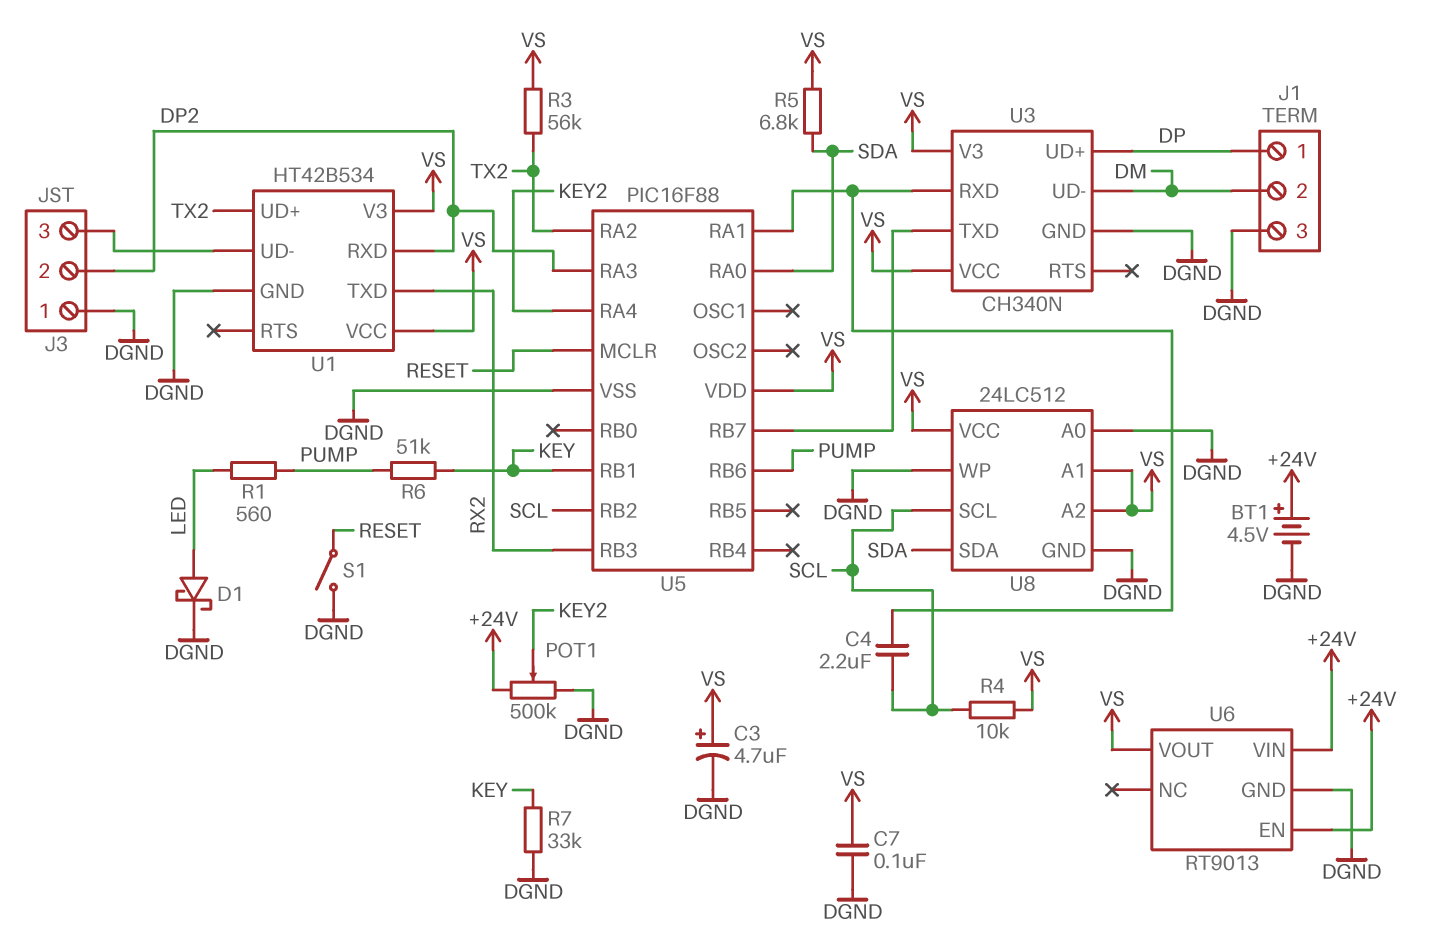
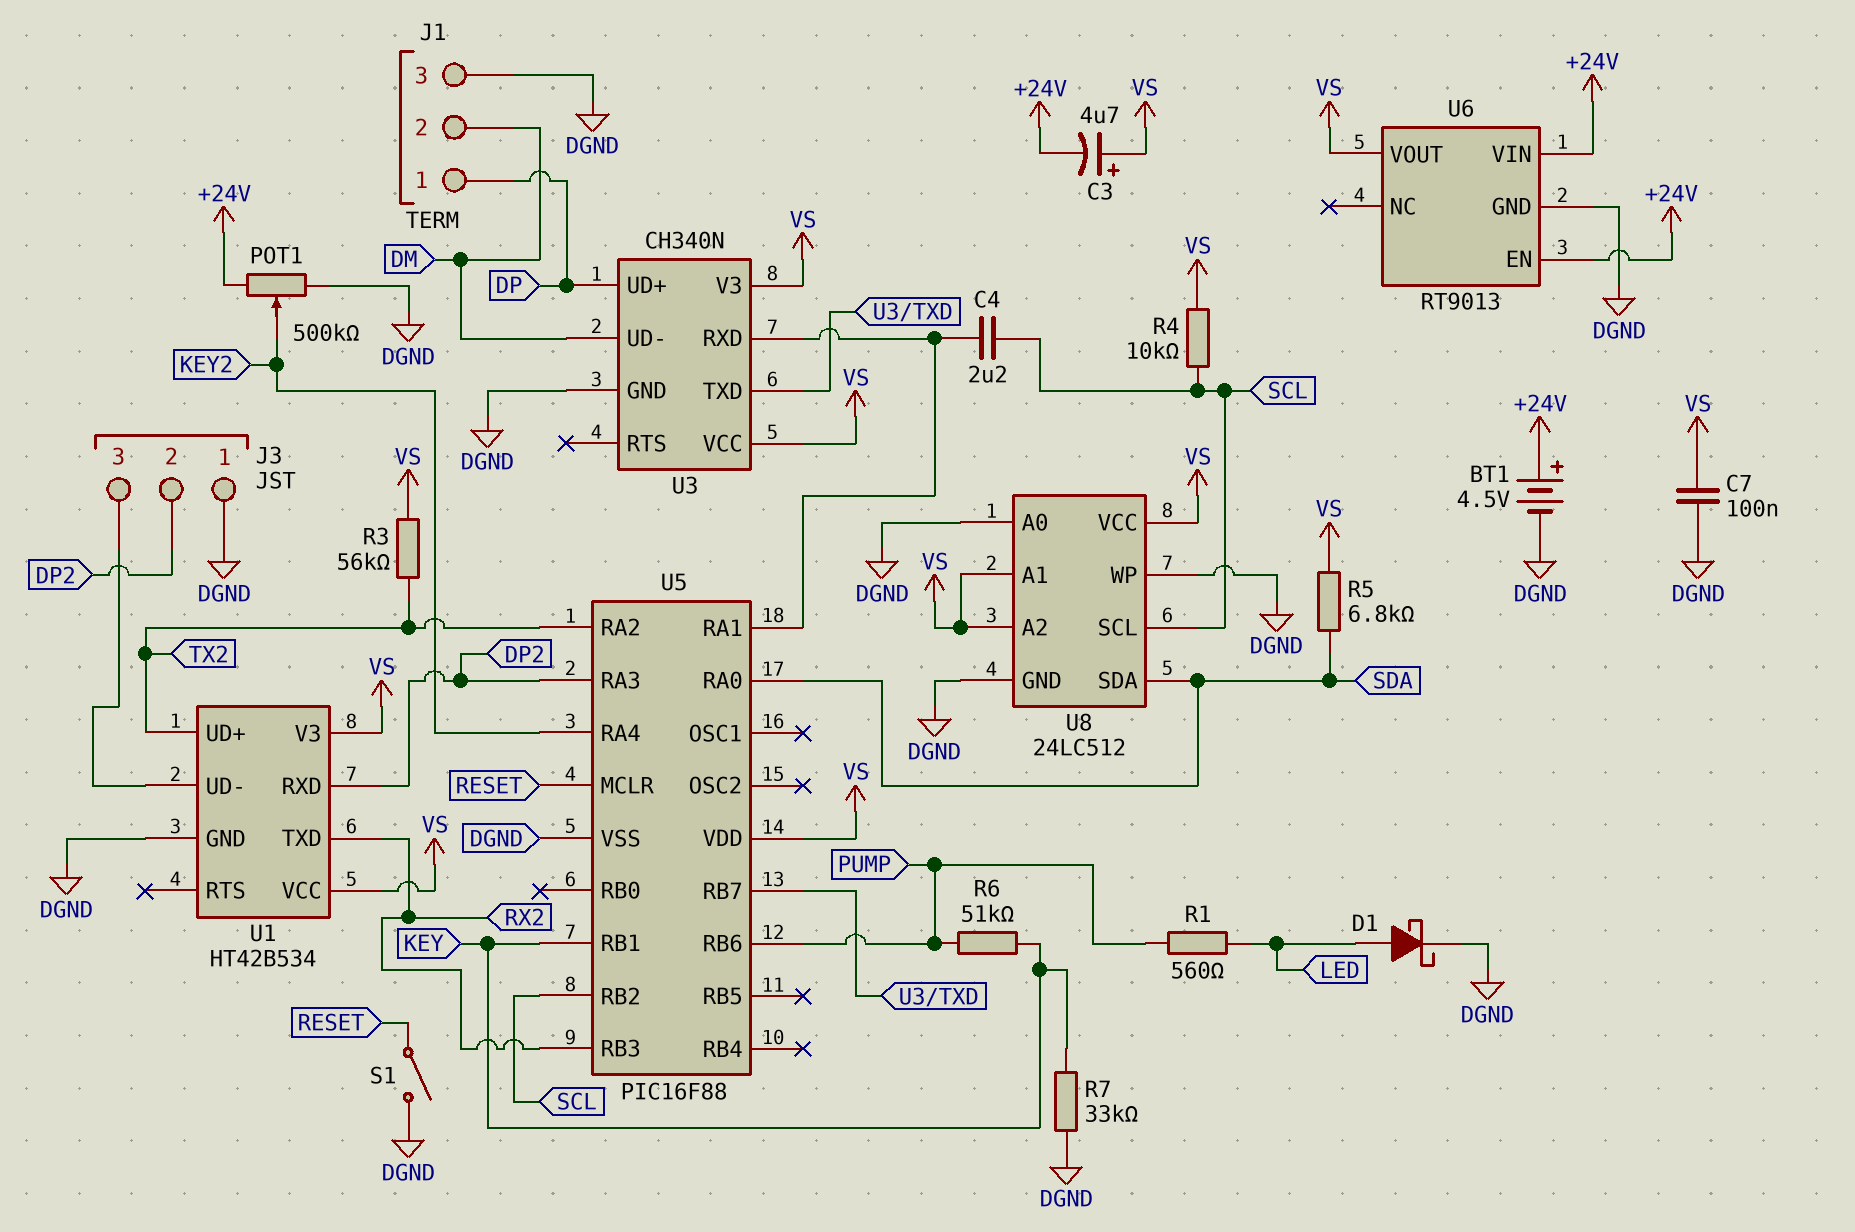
C3: 4.7uF (plus VS, minus DGND) -> 4.7uF (plus VS, minus +24V)

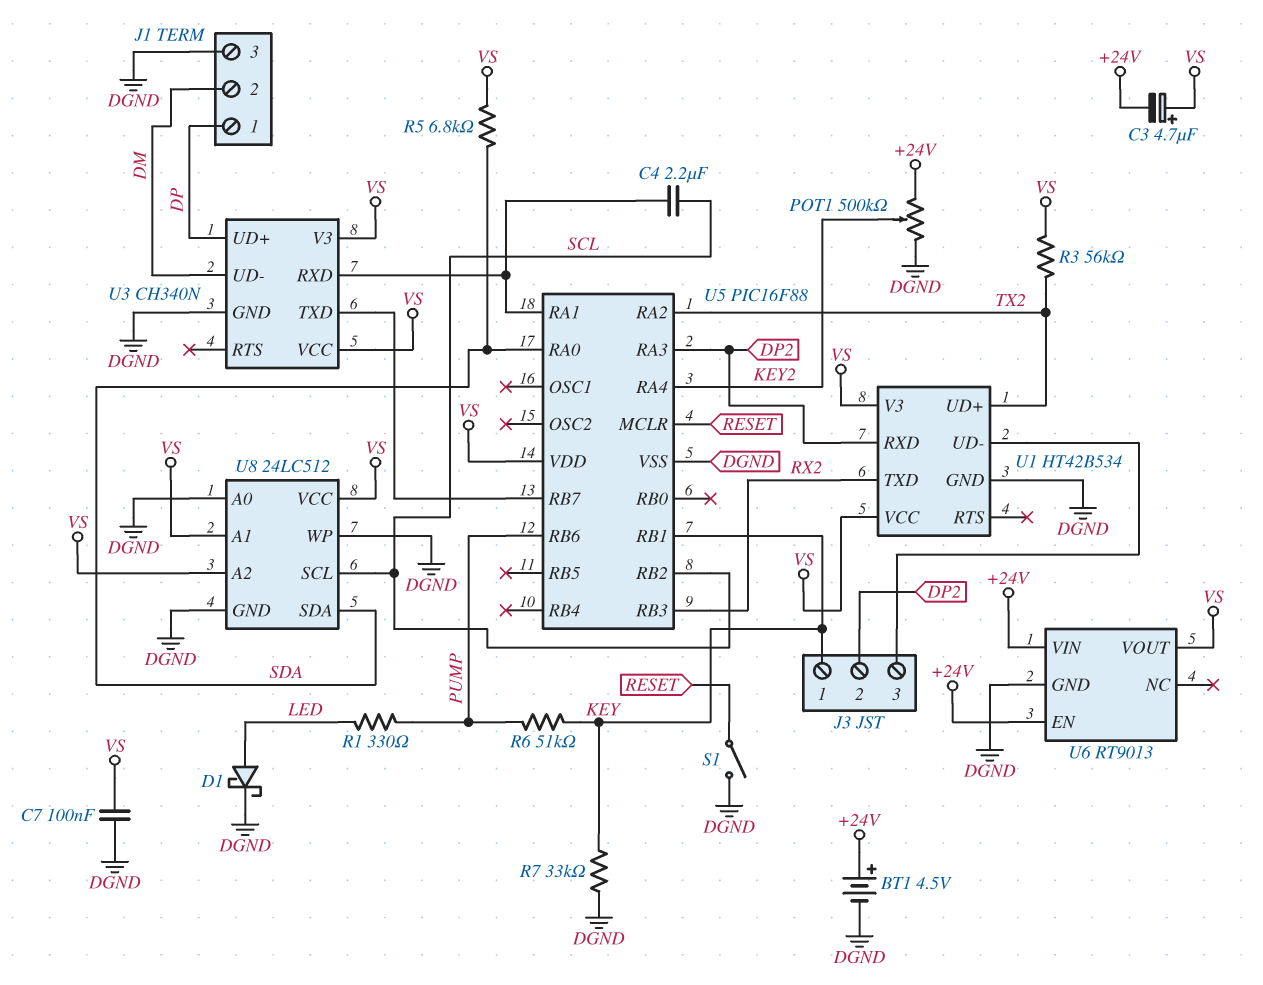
J3 pin 1: DGND -> KEY
R1: 560 (LED, PUMP) -> 330 (LED, PUMP)
R4: 10k (SCL, VS) -> none

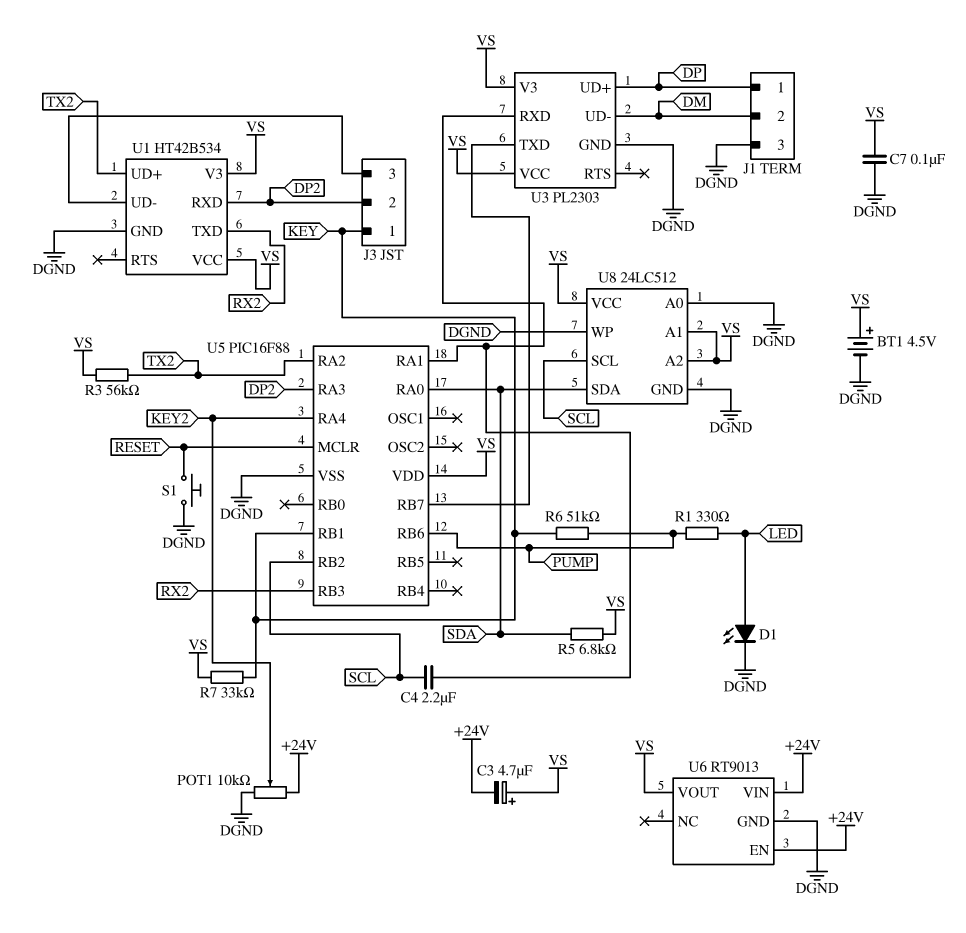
BT1: 4.5V (plus +24V, minus DGND) -> 4.5V (plus VS, minus DGND)
D1: schottky (A LED, K DGND) -> LED (A LED, K DGND)
POT1: 500k (+24V, DGND, wiper KEY2) -> 10k (+24V, DGND, wiper KEY2)
R7: 33k (DGND, KEY) -> 33k (KEY, VS)
S1: switch (DGND, RESET) -> button (DGND, RESET)
U3: CH340N -> PL2303

